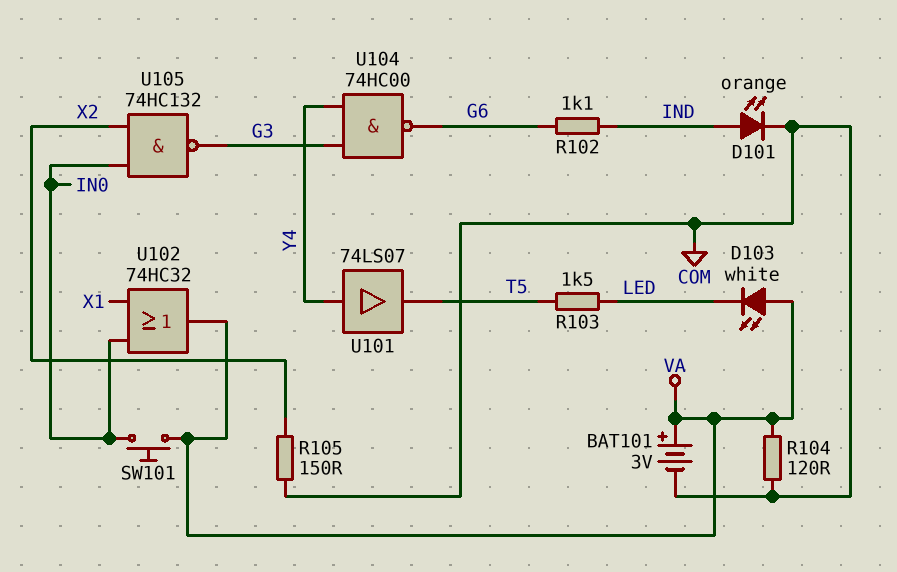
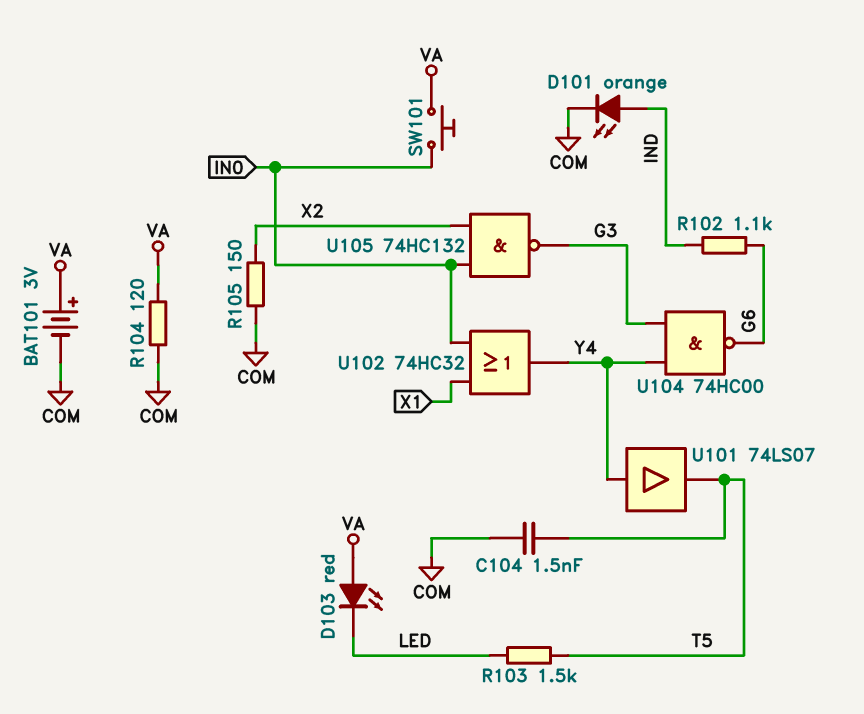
C104: none -> 1.5nF (COM, T5)
D103: LED white (A VA, K LED) -> LED red (A VA, K LED)
U102: OR 74HC32 (in IN0, in X1, out VA) -> OR 74HC32 (in IN0, in X1, out Y4)

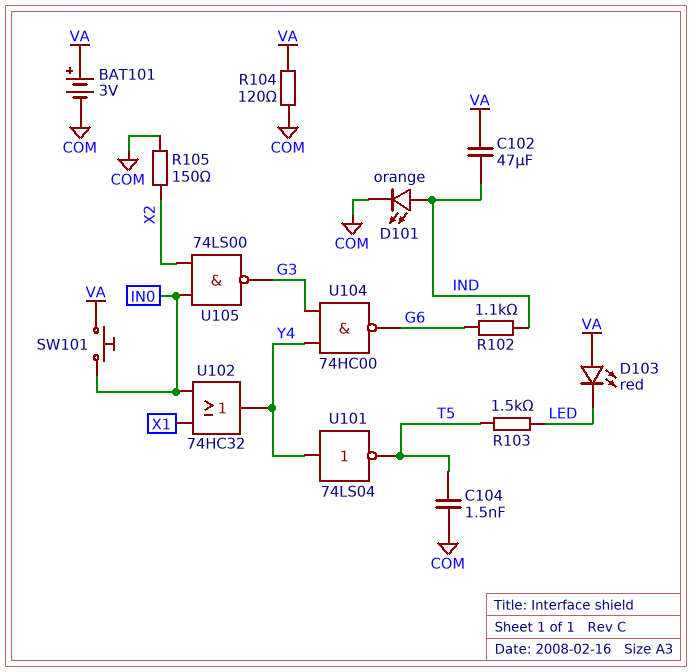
C102: none -> 47uF (IND, VA)
U101: buffer 74LS07 (in Y4, out T5) -> NOT 74LS04 (in Y4, out T5)
U105: NAND 74HC132 (in IN0, in X2, out G3) -> NAND 74LS00 (in IN0, in X2, out G3)

